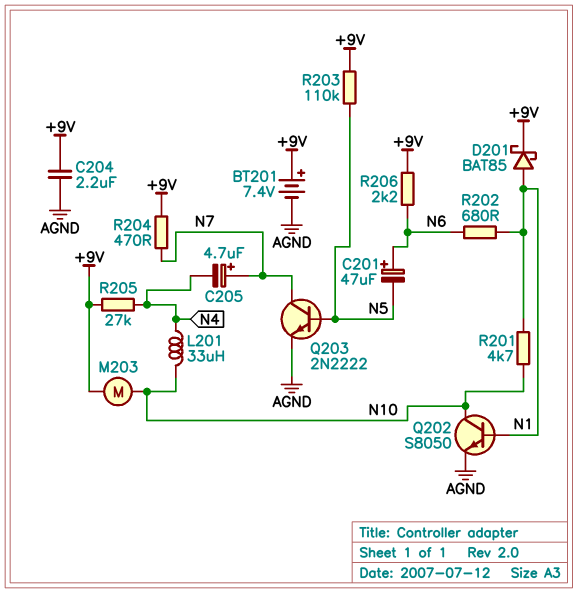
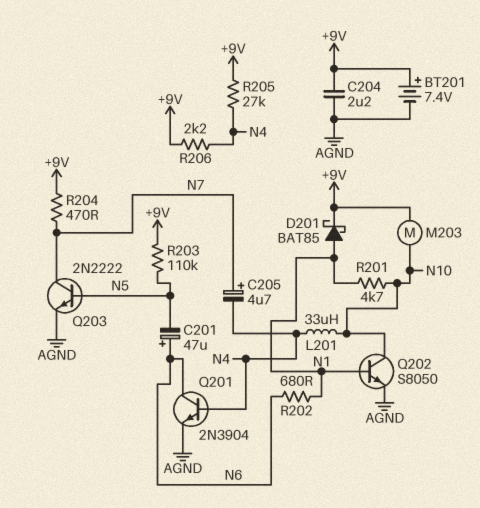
Q201: none -> NPN 2N3904 (B N4, C N6, E AGND)
R206: 2.2k (+9V, N6) -> 2.2k (+9V, N4)

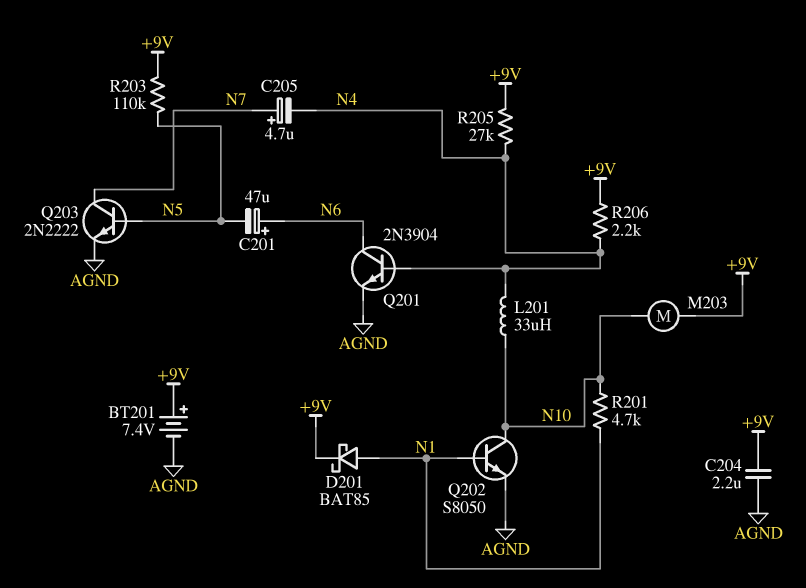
R202: 680 (N1, N6) -> none
R204: 470 (+9V, N7) -> none

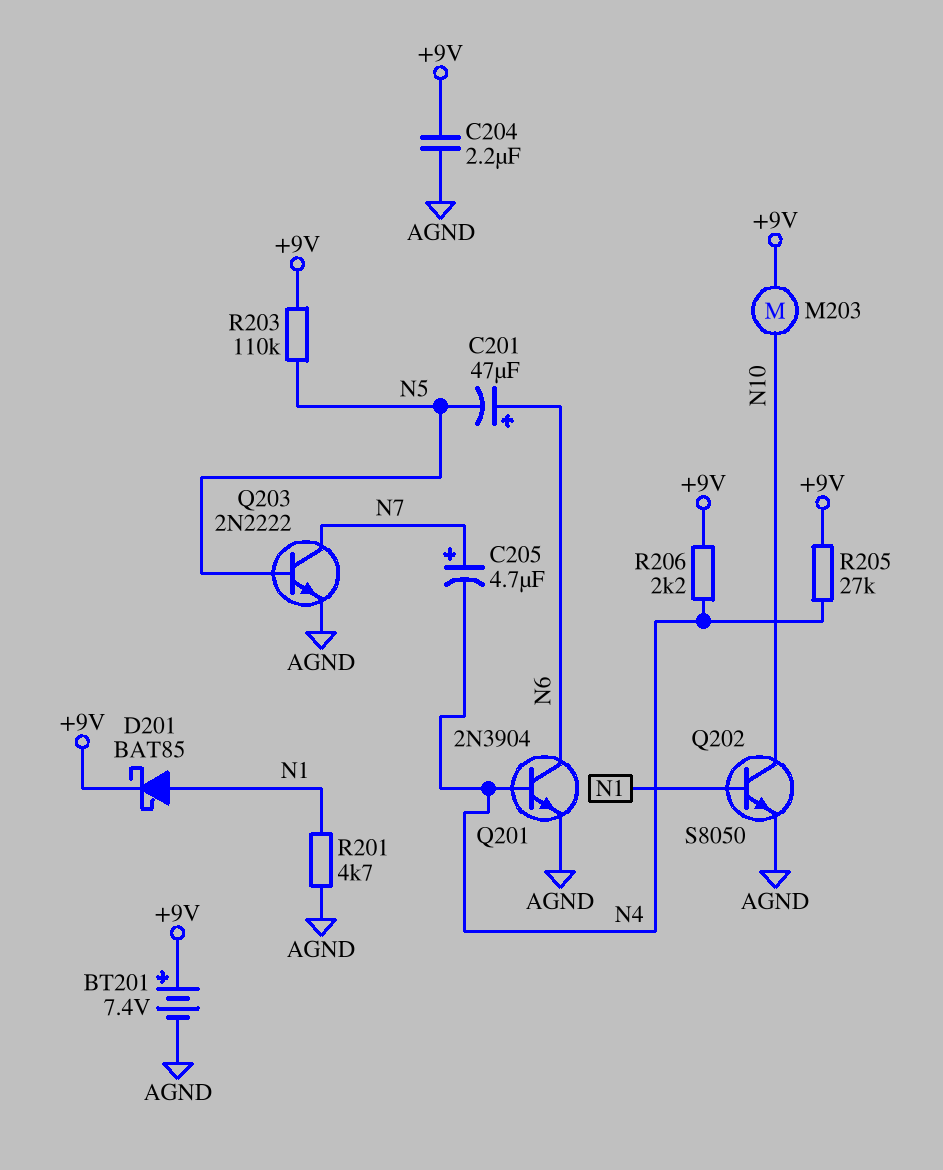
L201: 33uH (N4, N10) -> none
R201: 4.7k (N1, N10) -> 4.7k (AGND, N1)

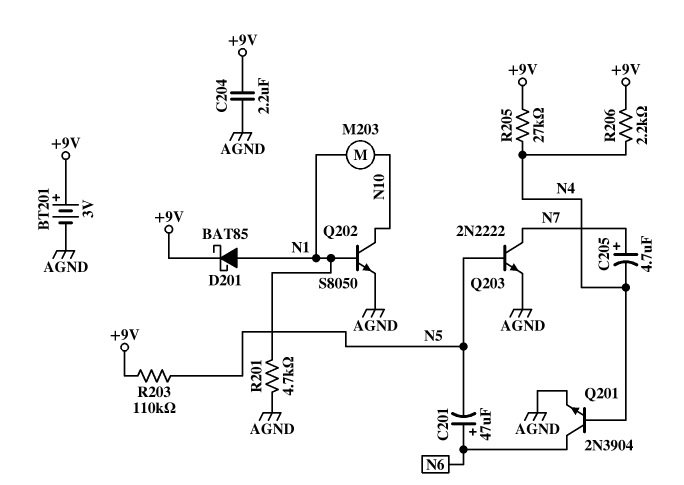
BT201: 7.4V (plus +9V, minus AGND) -> 3V (plus +9V, minus AGND)
M203: motor (+9V, N10) -> motor (N1, N10)

